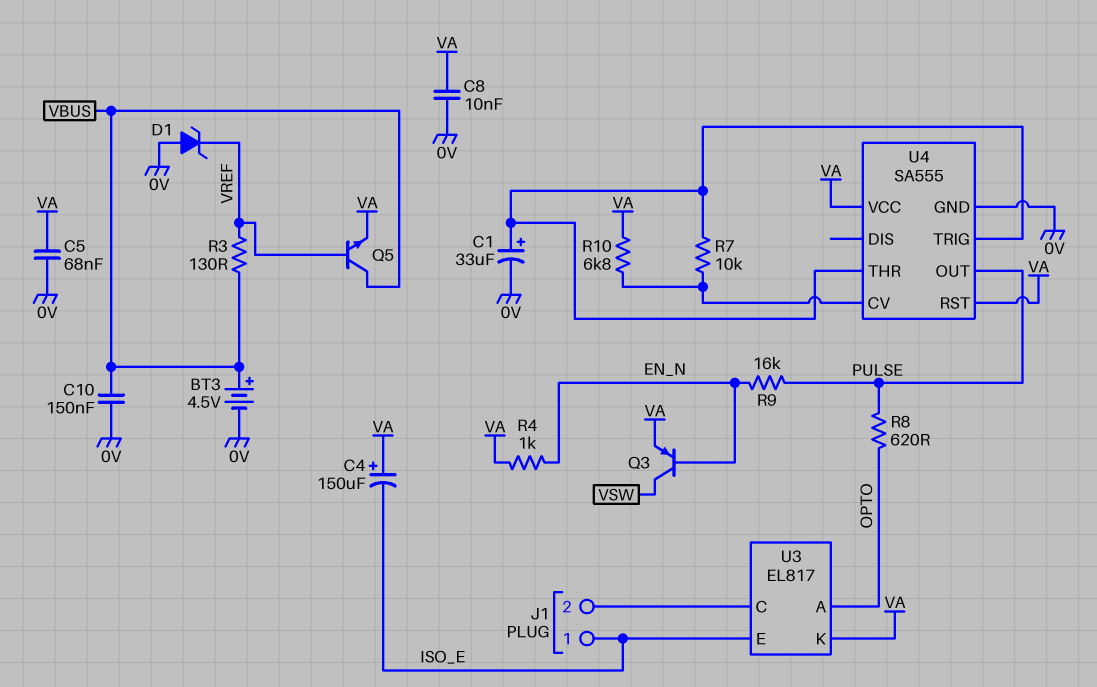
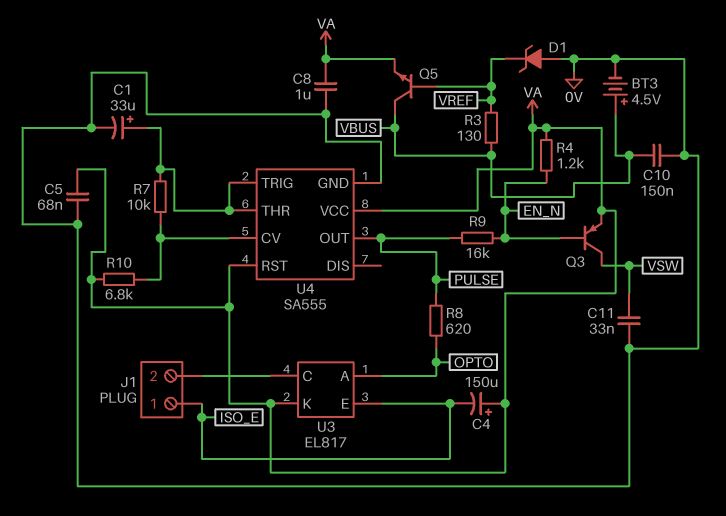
C8: 10nF (0V, VA) -> 1uF (0V, VA)
C11: none -> 33nF (0V, VSW)
R4: 1k (EN_N, VA) -> 1.2k (EN_N, VA)

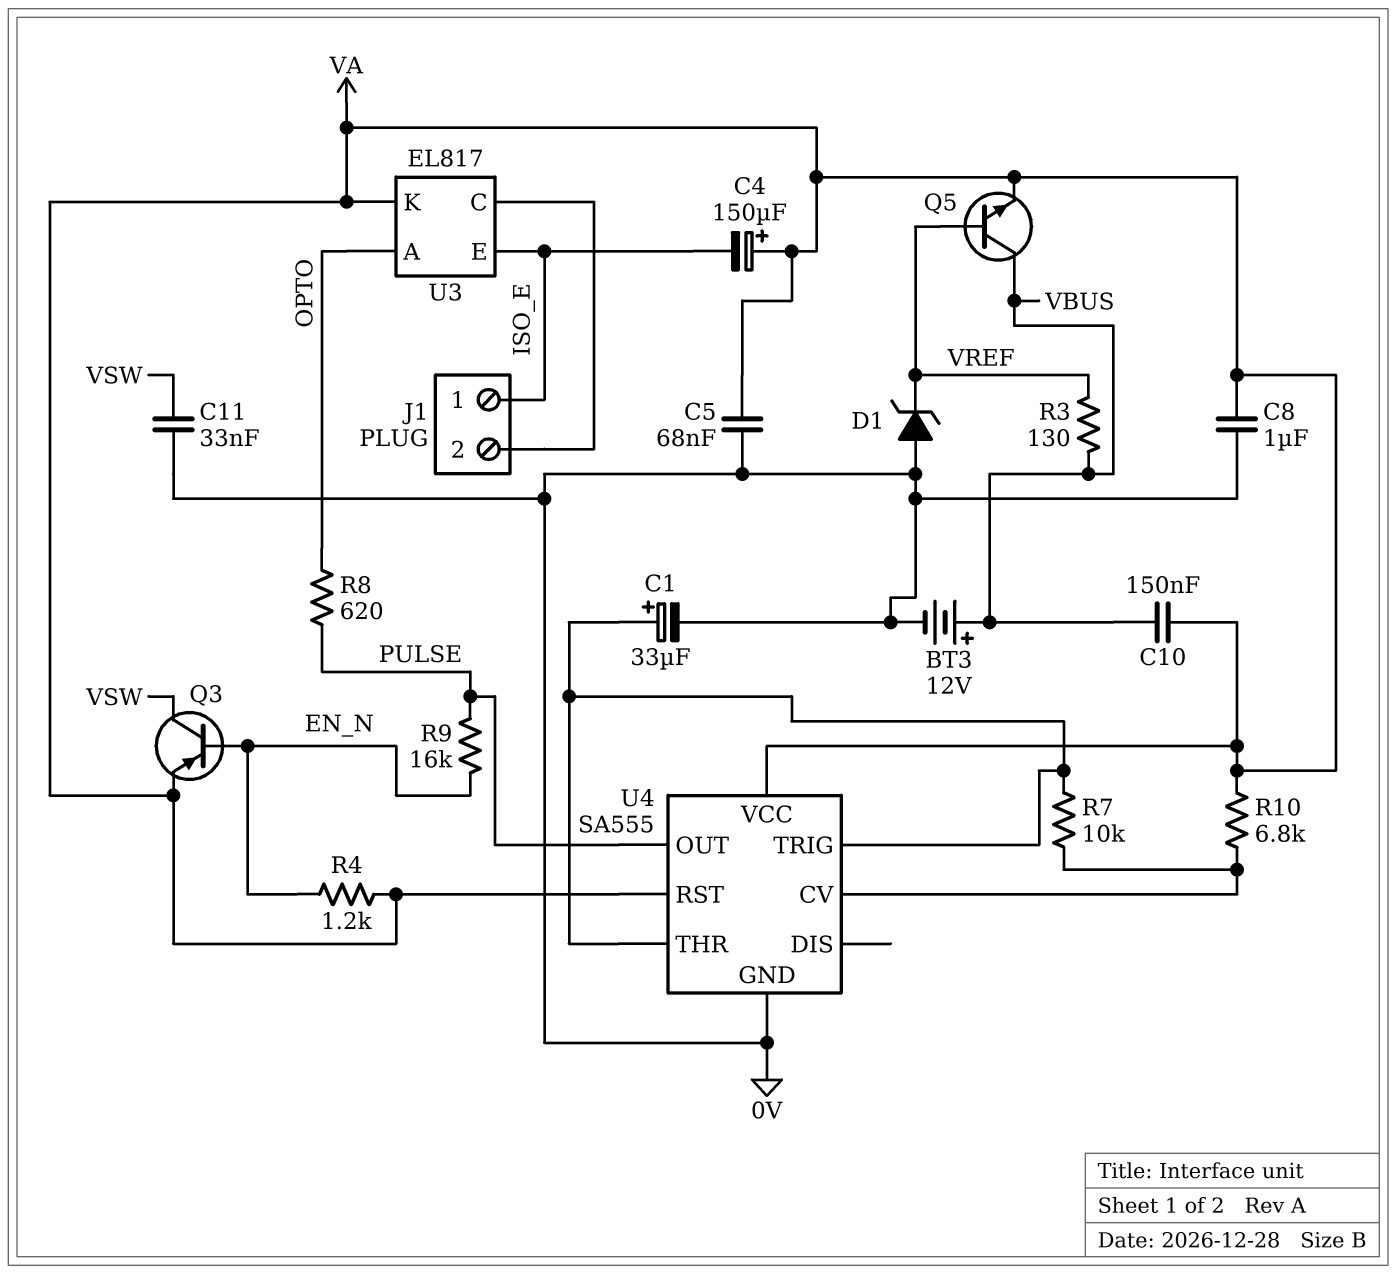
BT3: 4.5V (plus VBUS, minus 0V) -> 12V (plus VBUS, minus 0V)
C10: 150nF (0V, VBUS) -> 150nF (VA, VBUS)

